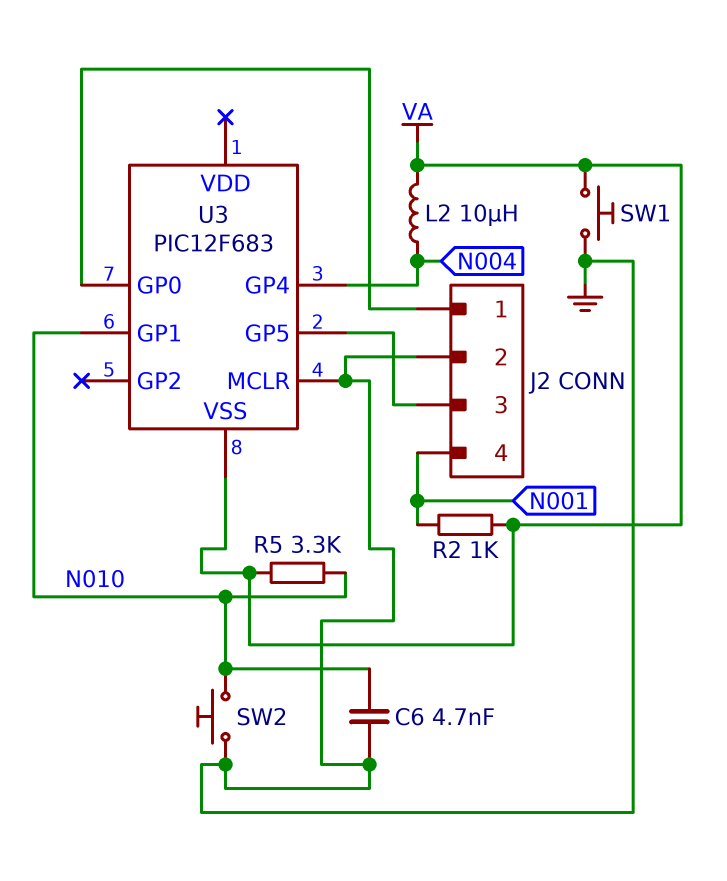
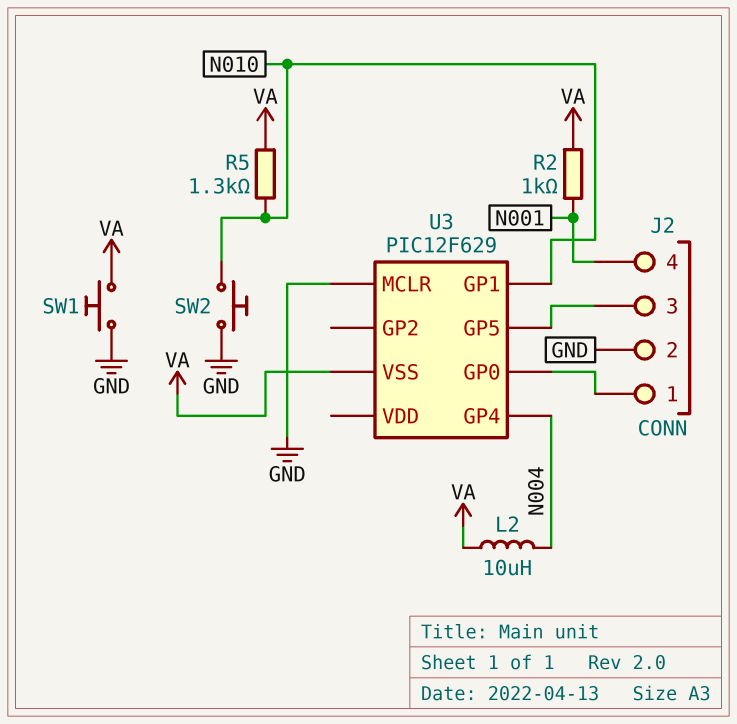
C6: 4.7nF (GND, N010) -> none
R5: 3.3k (N010, VA) -> 1.3k (N010, VA)
U3: PIC12F683 -> PIC12F629

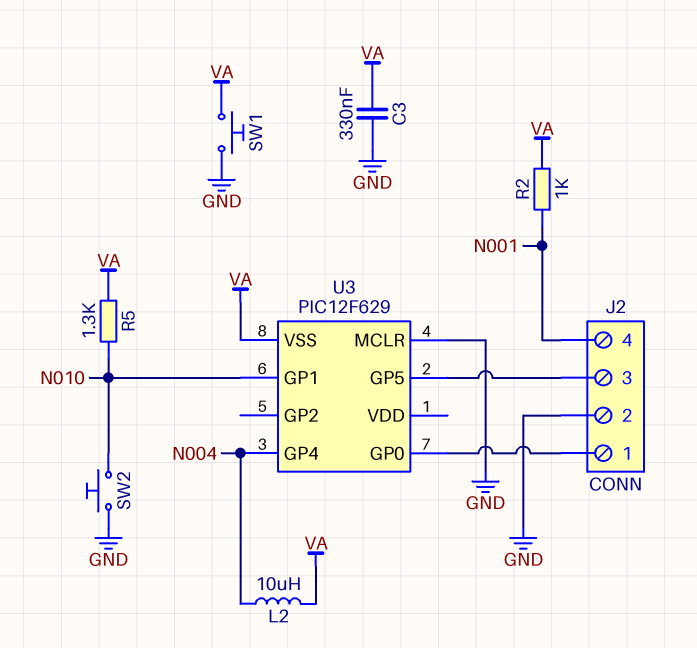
C3: none -> 330nF (GND, VA)

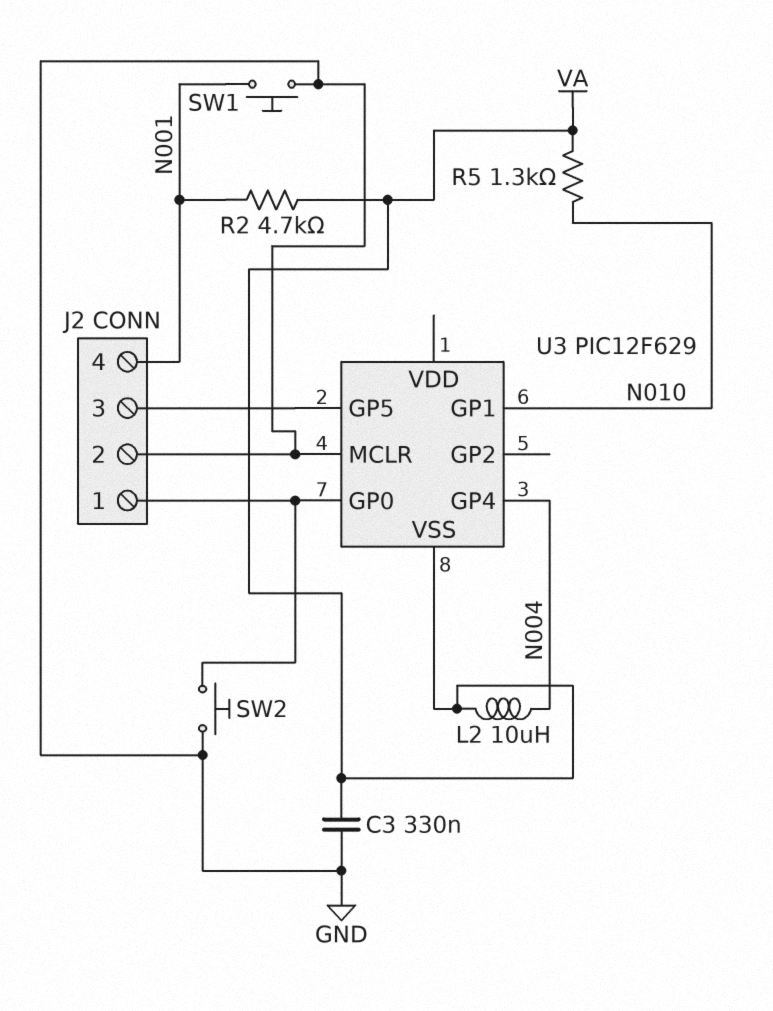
R2: 1k (N001, VA) -> 4.7k (N001, VA)
SW1: button (GND, VA) -> button (GND, N001)
SW2: button (GND, N010) -> button (GND, J2/1)

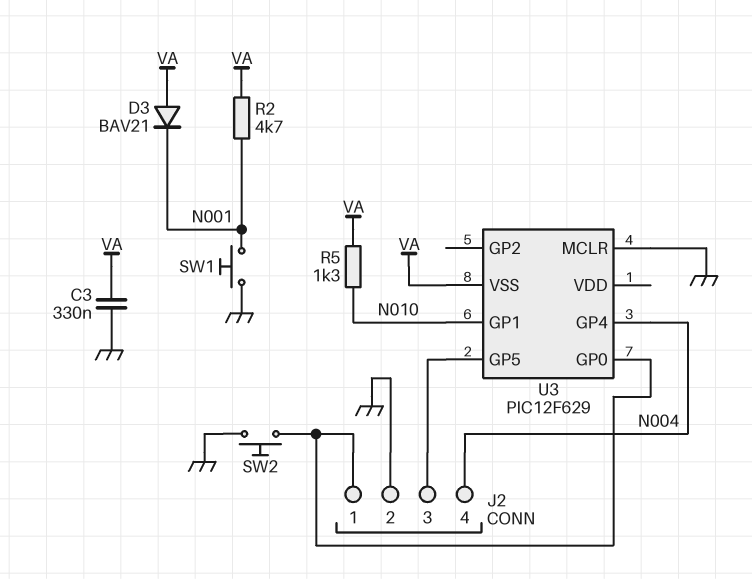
D3: none -> diode BAV21 (A VA, K N001)
J2 pin 4: N001 -> N004
L2: 10uH (N004, VA) -> none

